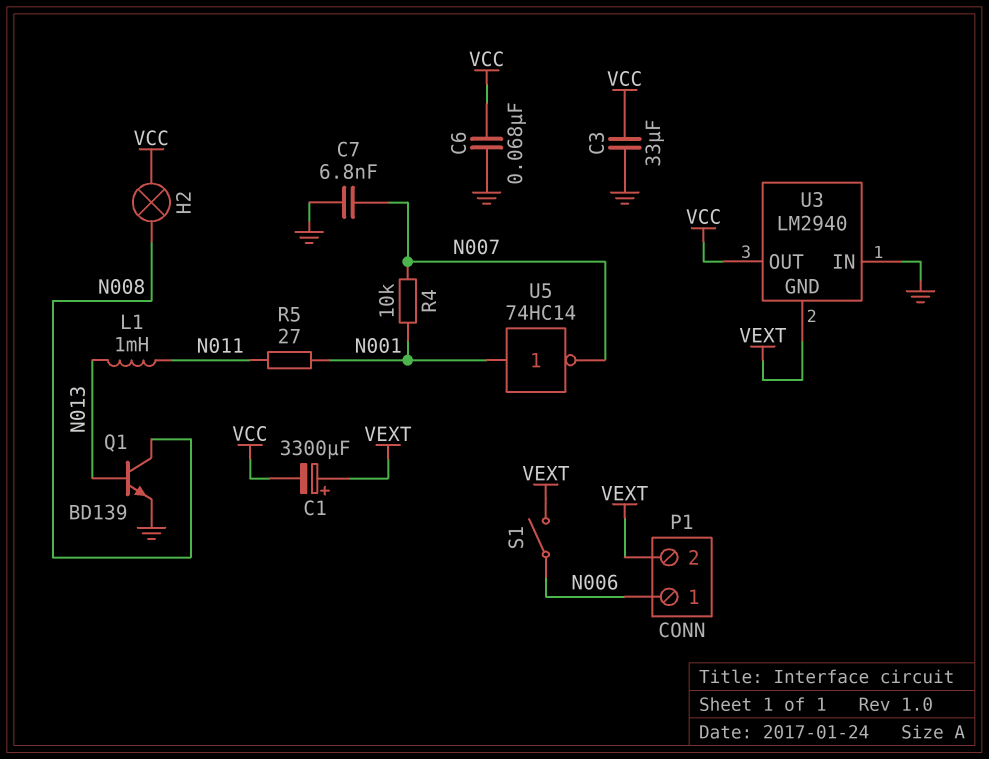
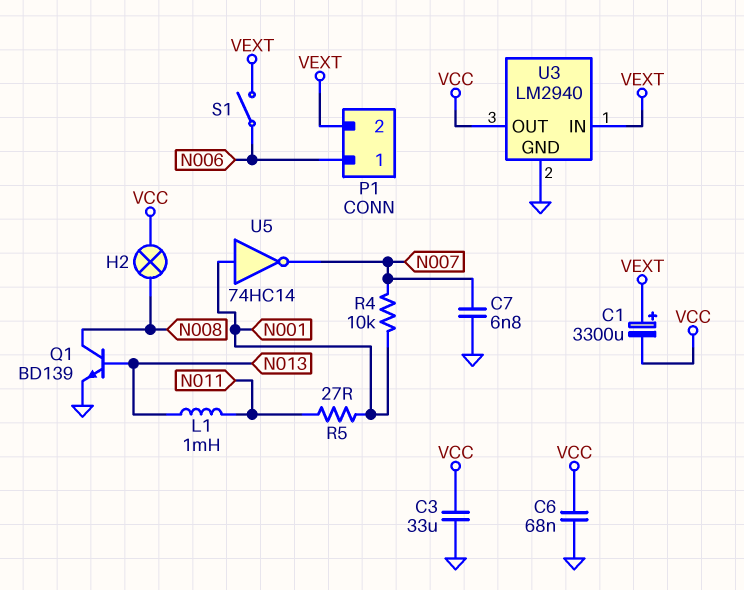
U3 pin GND: VEXT -> GND
U3 pin IN: GND -> VEXT

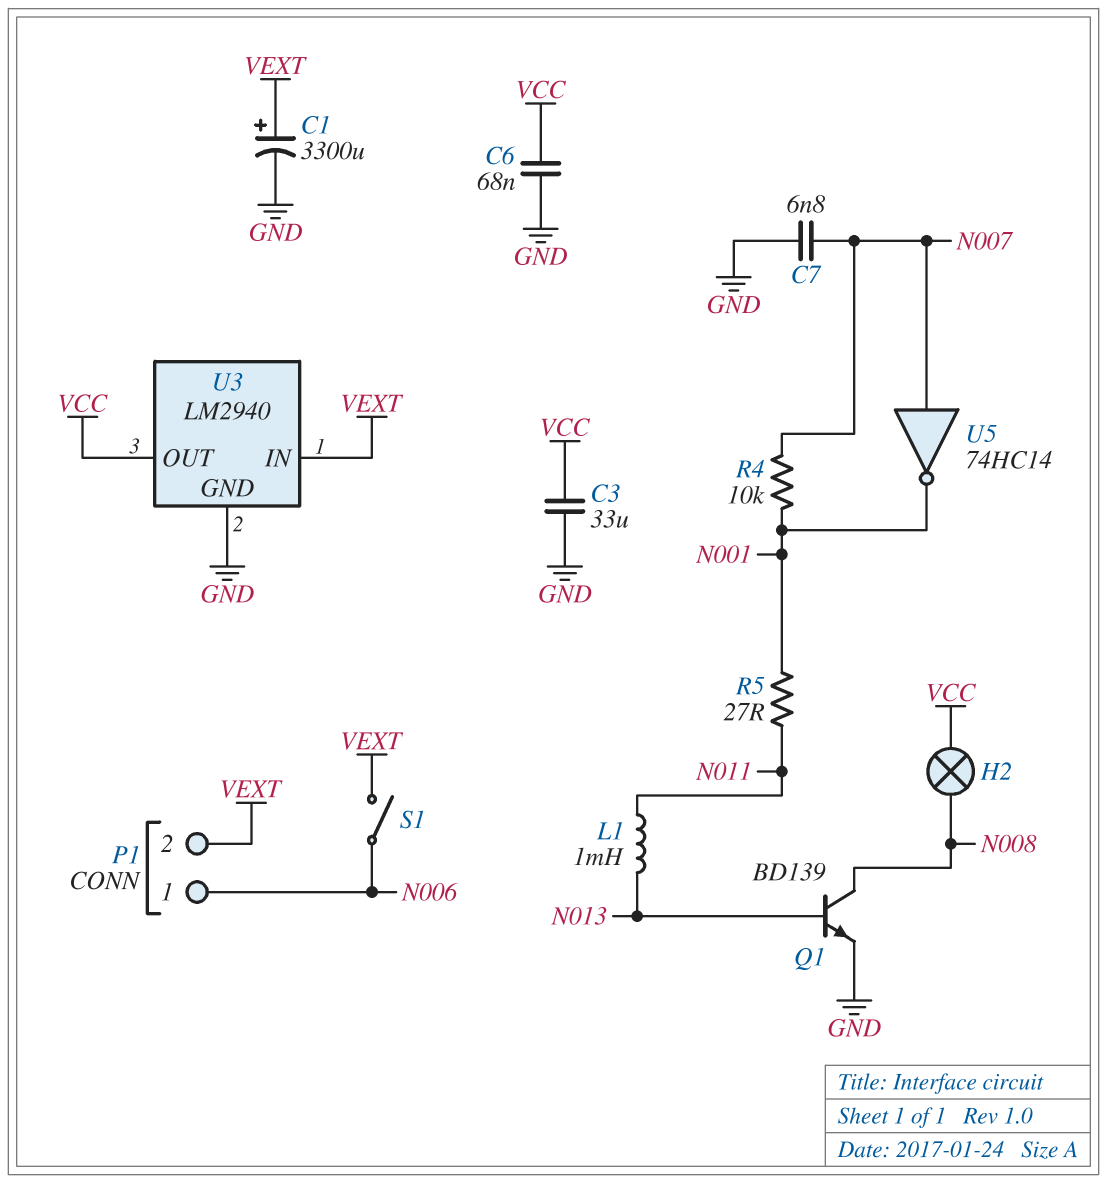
C1: 3300uF (plus VEXT, minus VCC) -> 3300uF (plus VEXT, minus GND)
U5: NOT 74HC14 (in N001, out N007) -> NOT 74HC14 (in N007, out N001)

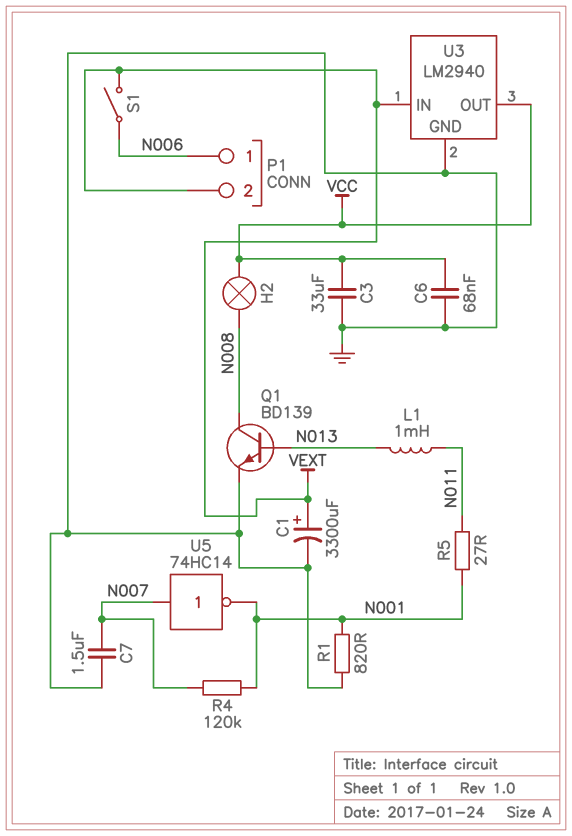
C7: 6.8nF (GND, N007) -> 1.5uF (GND, N007)
R1: none -> 820 (GND, N001)
R4: 10k (N001, N007) -> 120k (N001, N007)

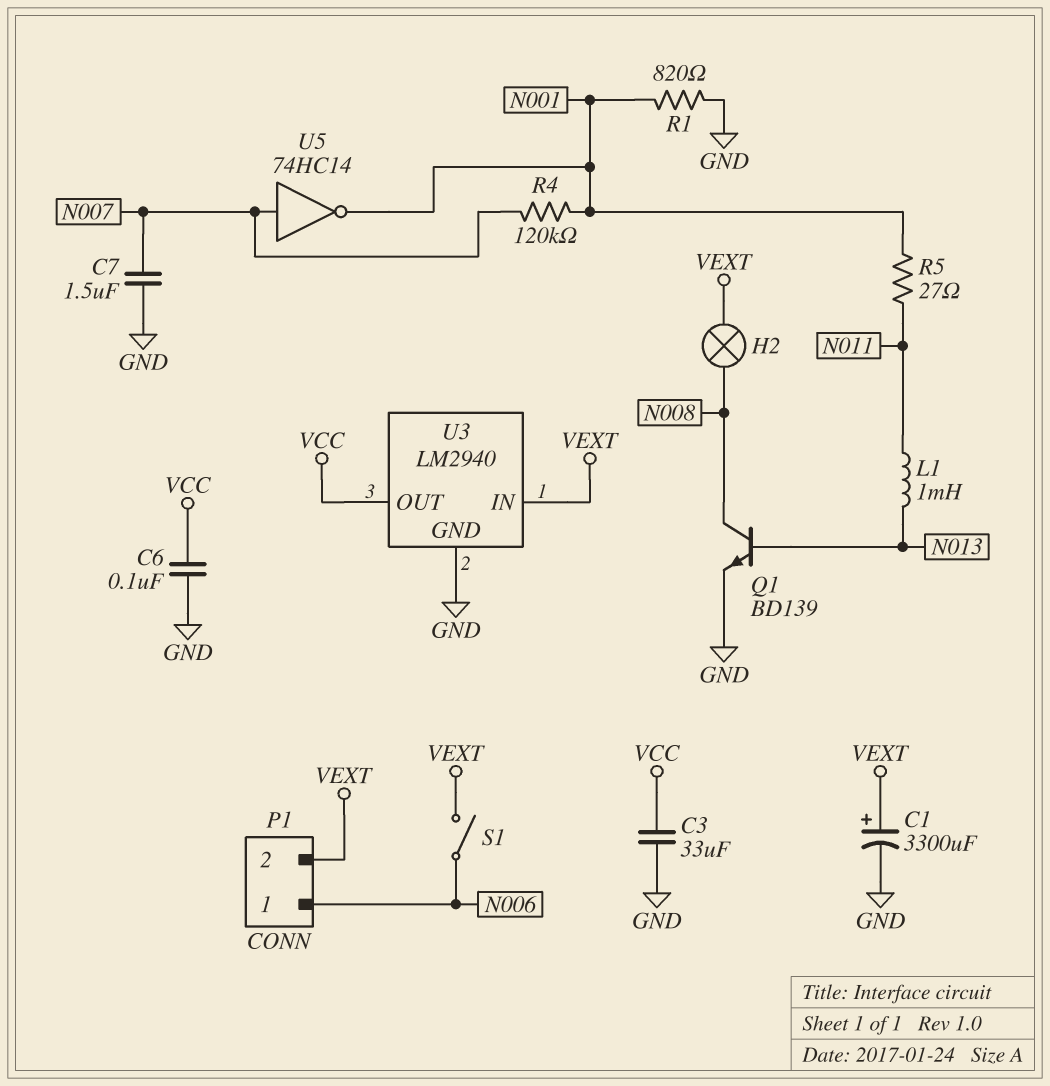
C6: 68nF (GND, VCC) -> 100nF (GND, VCC)
H2: lamp (N008, VCC) -> lamp (N008, VEXT)

